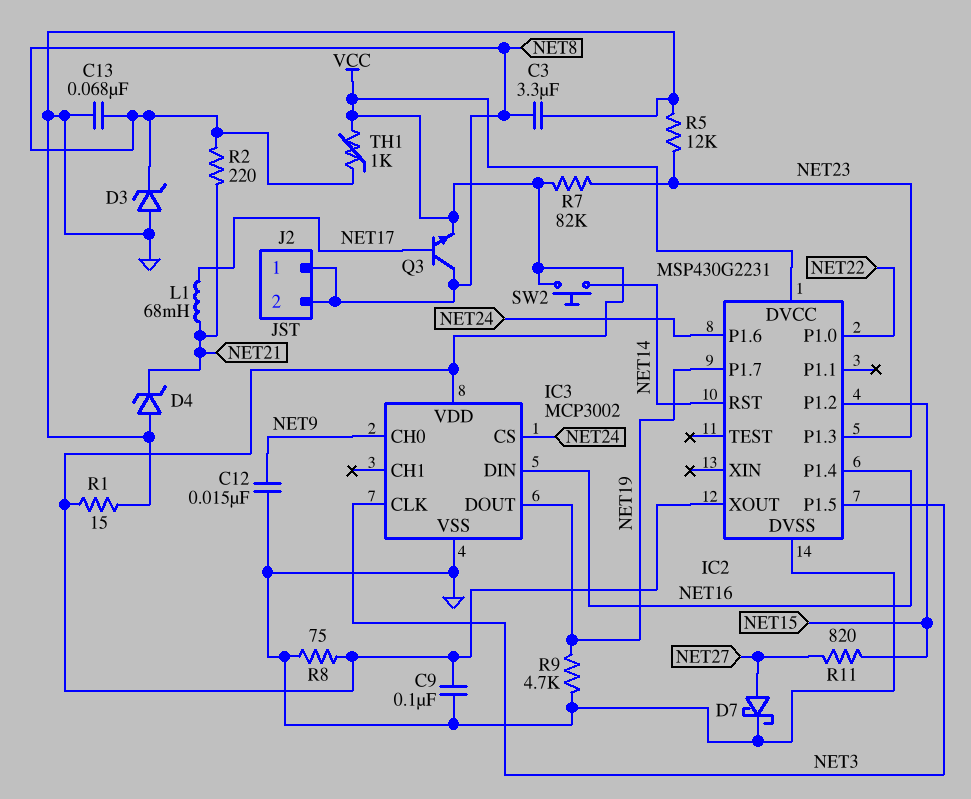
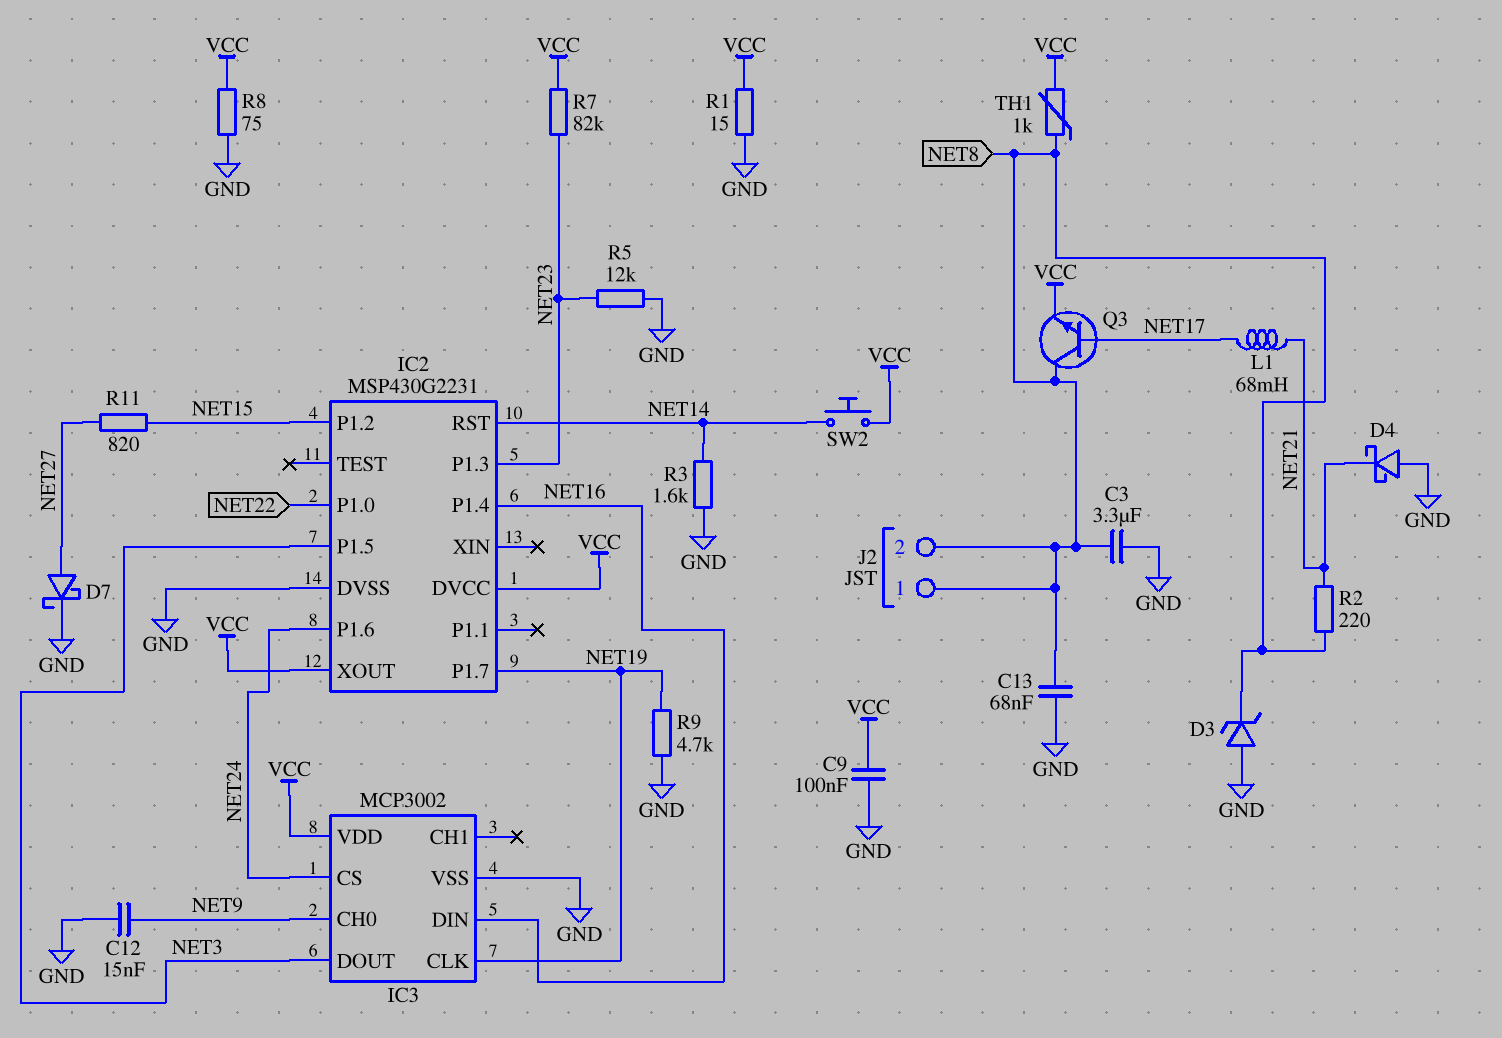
D4: zener (A GND, K NET21) -> schottky (A GND, K NET21)
IC3 pin CLK: NET3 -> NET19
IC3 pin DOUT: NET19 -> NET3
R3: none -> 1.6k (GND, NET14)

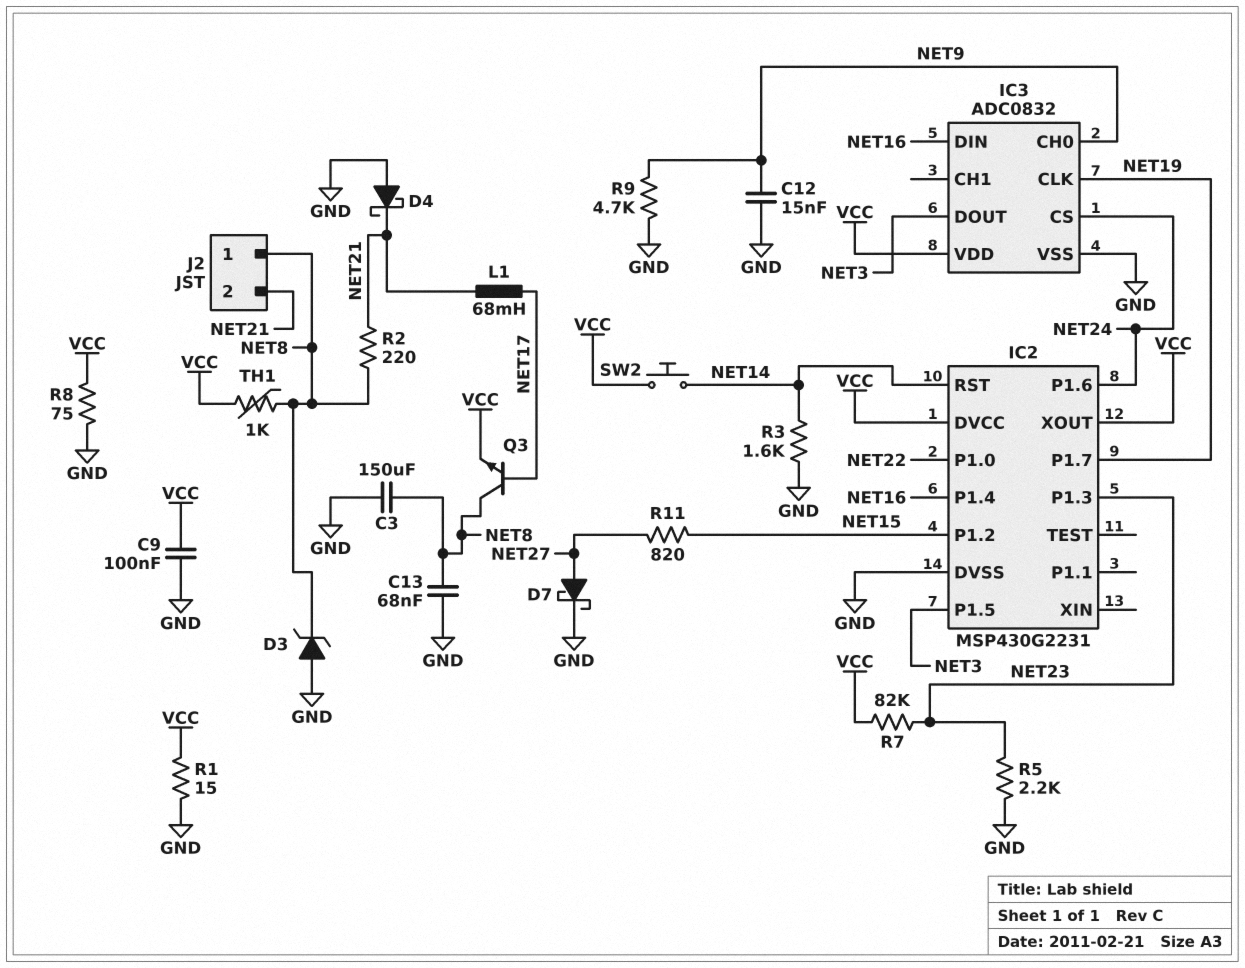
C3: 3.3uF (GND, NET8) -> 150uF (GND, NET8)
IC3: MCP3002 -> ADC0832
J2 pin 2: NET8 -> NET21
R5: 12k (GND, NET23) -> 2.2k (GND, NET23)
R9: 4.7k (GND, NET19) -> 4.7k (GND, NET9)

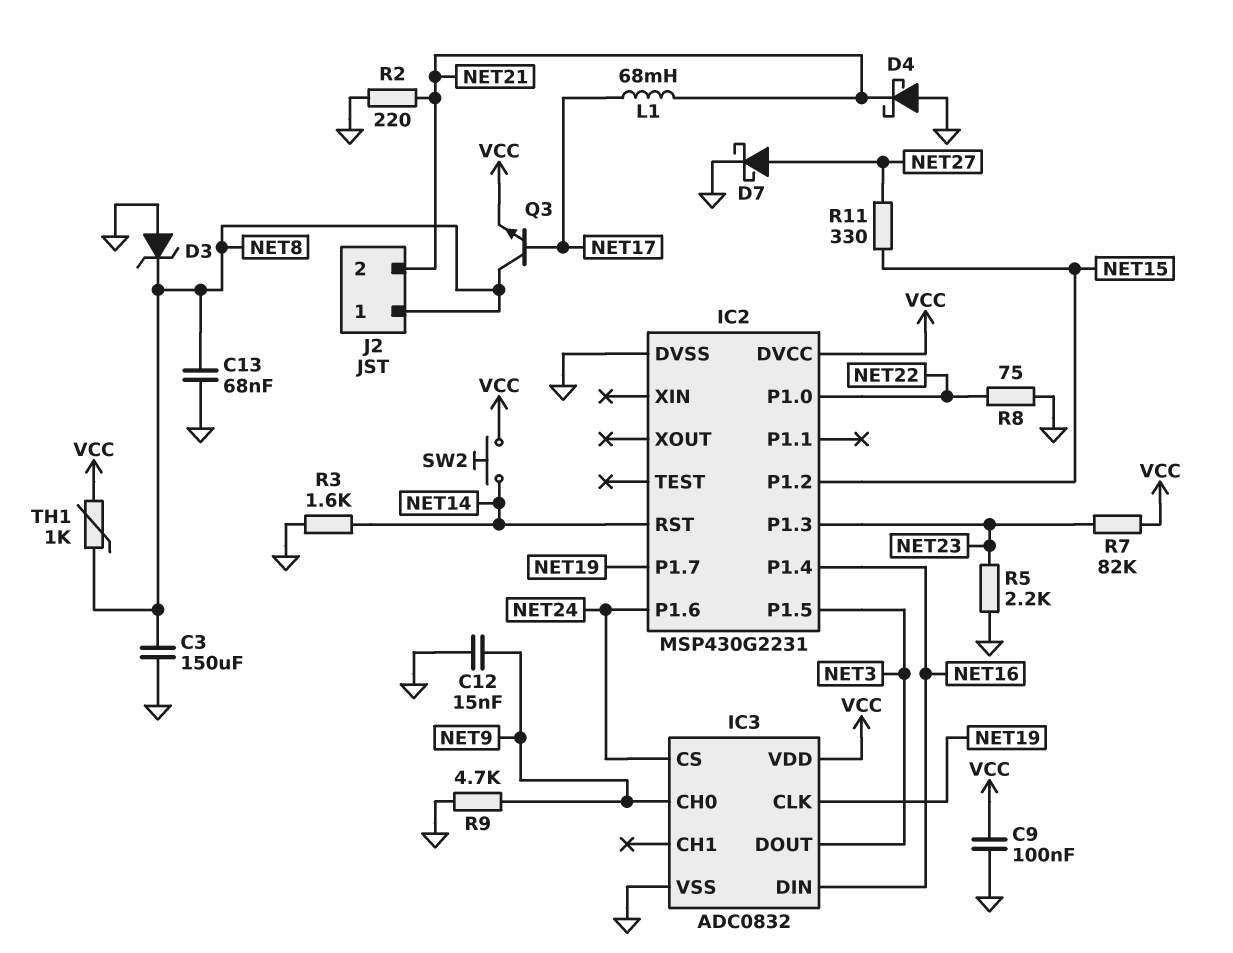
IC2 pin XOUT: VCC -> none
R1: 15 (GND, VCC) -> none
R2: 220 (NET8, NET21) -> 220 (GND, NET21)
R8: 75 (GND, VCC) -> 75 (GND, NET22)
R11: 820 (NET15, NET27) -> 330 (NET15, NET27)

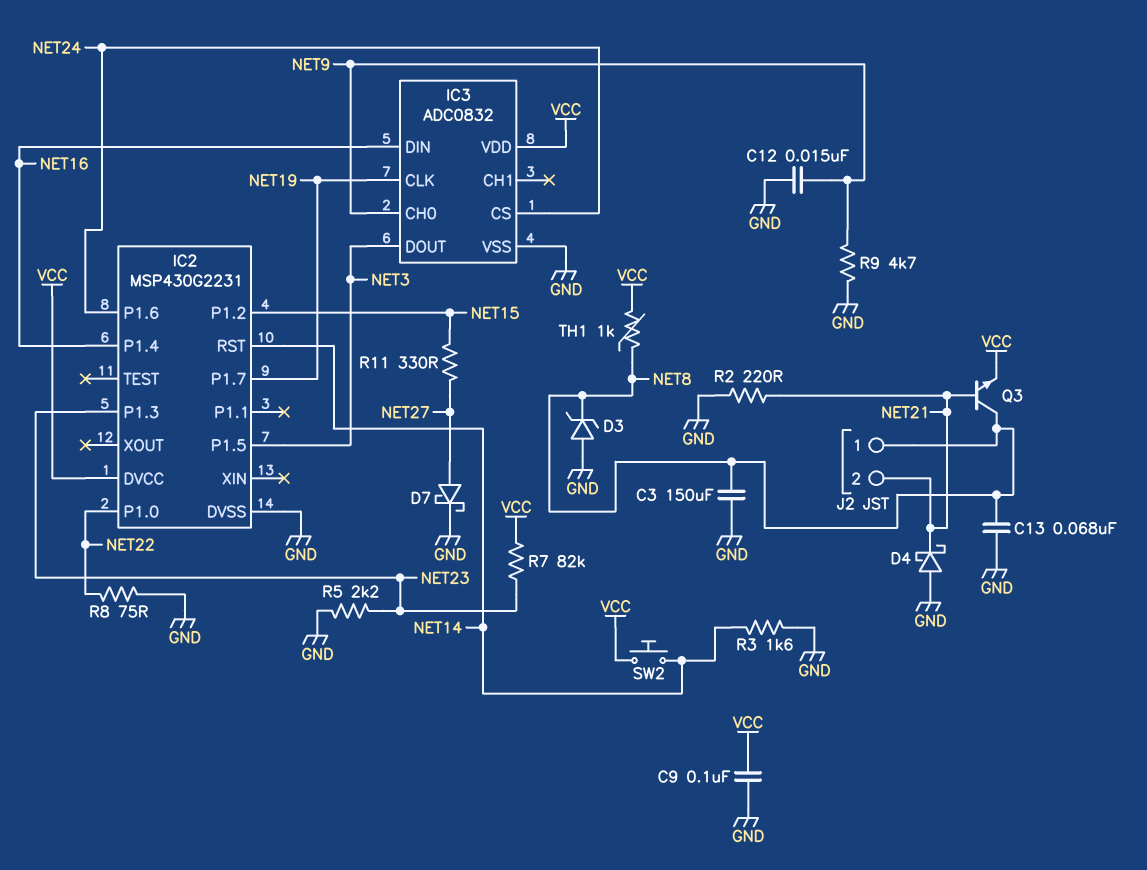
L1: 68mH (NET17, NET21) -> none
Q3: NPN (B NET17, C NET8, E VCC) -> NPN (B NET21, C NET8, E VCC)

